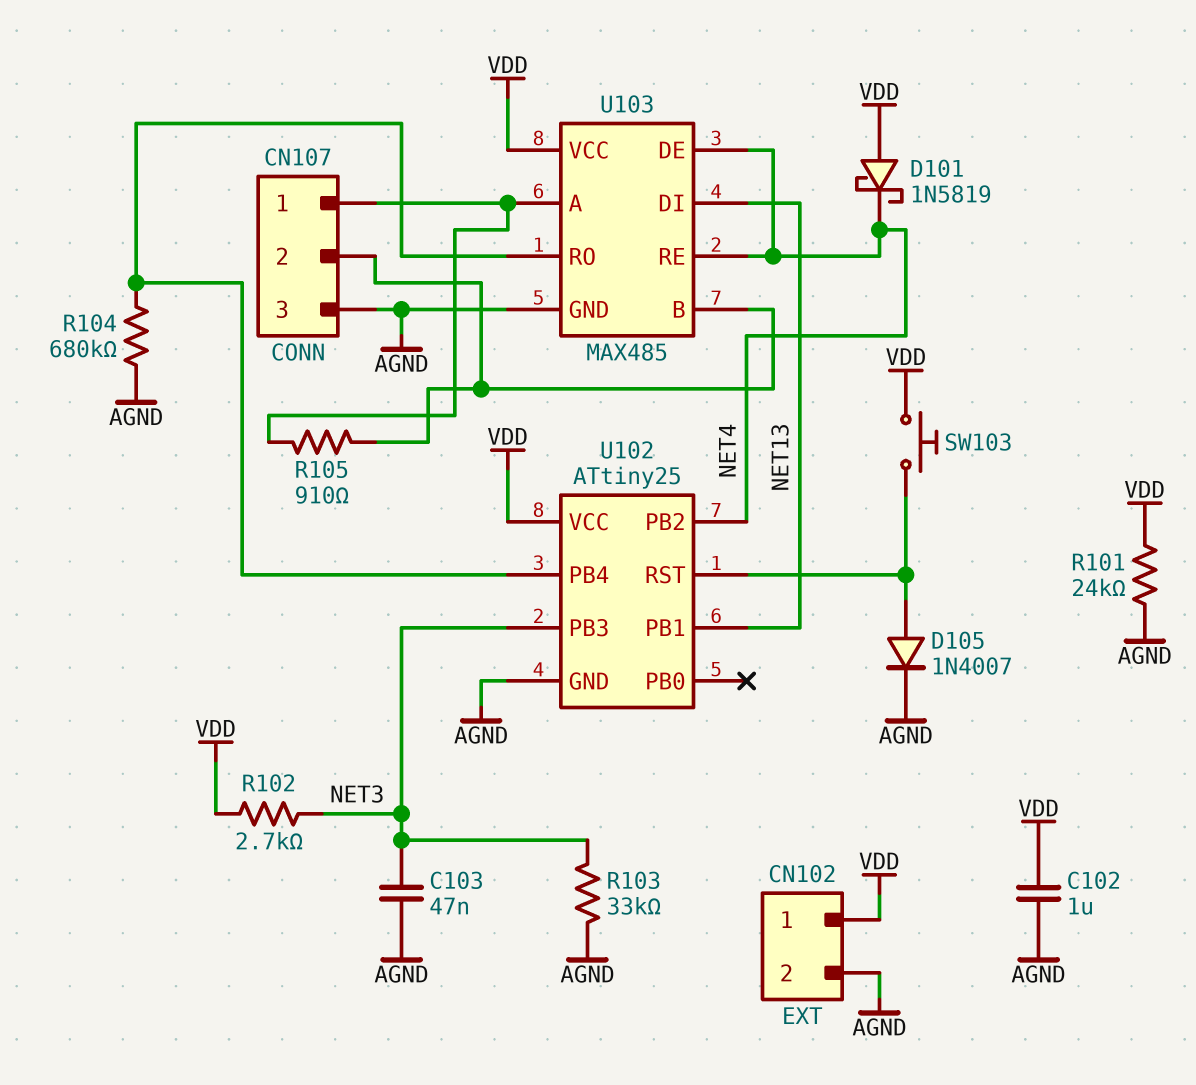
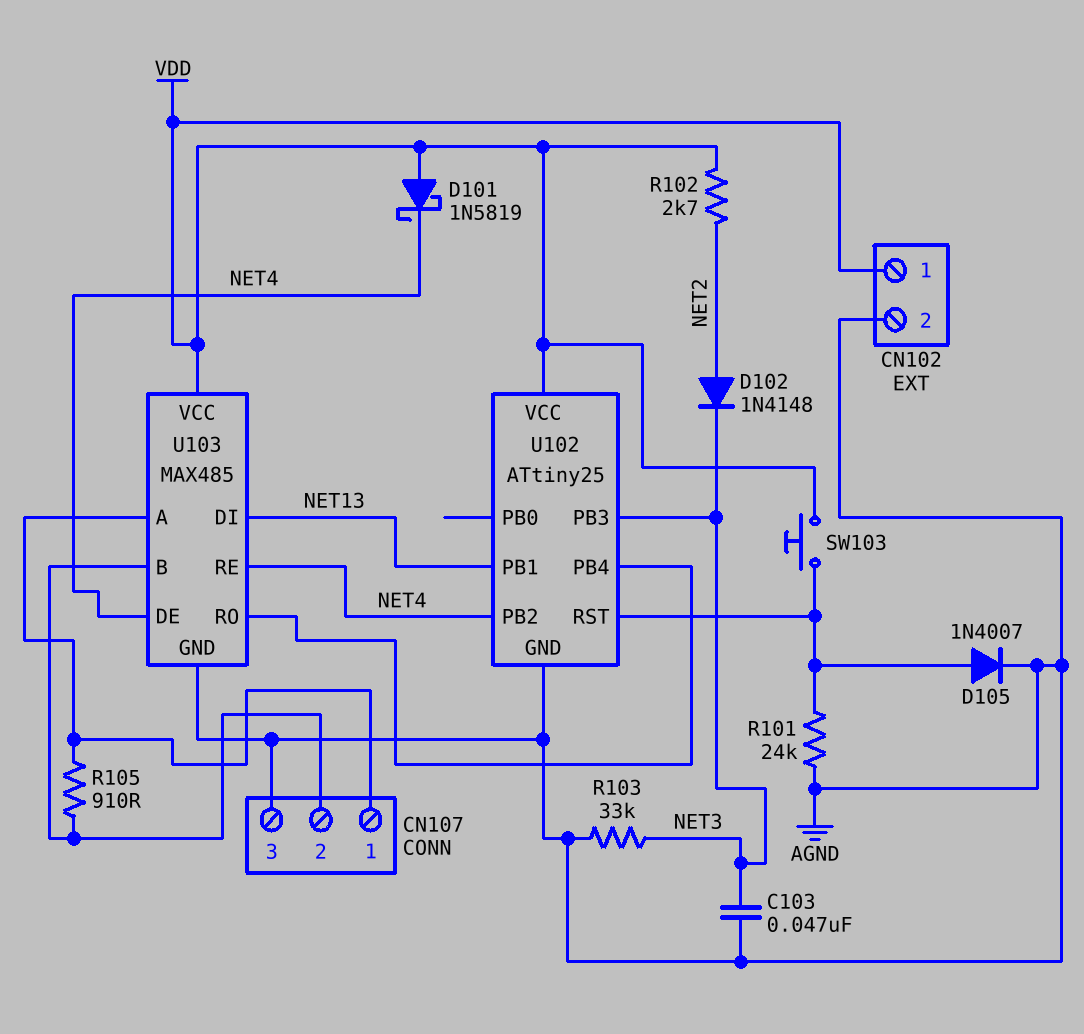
C102: 1uF (AGND, VDD) -> none
D102: none -> diode 1N4148 (A NET2, K NET3)
R101: 24k (AGND, VDD) -> 24k (AGND, U102/RST)
R102: 2.7k (NET3, VDD) -> 2.7k (NET2, VDD)
R104: 680k (AGND, U102/PB4) -> none

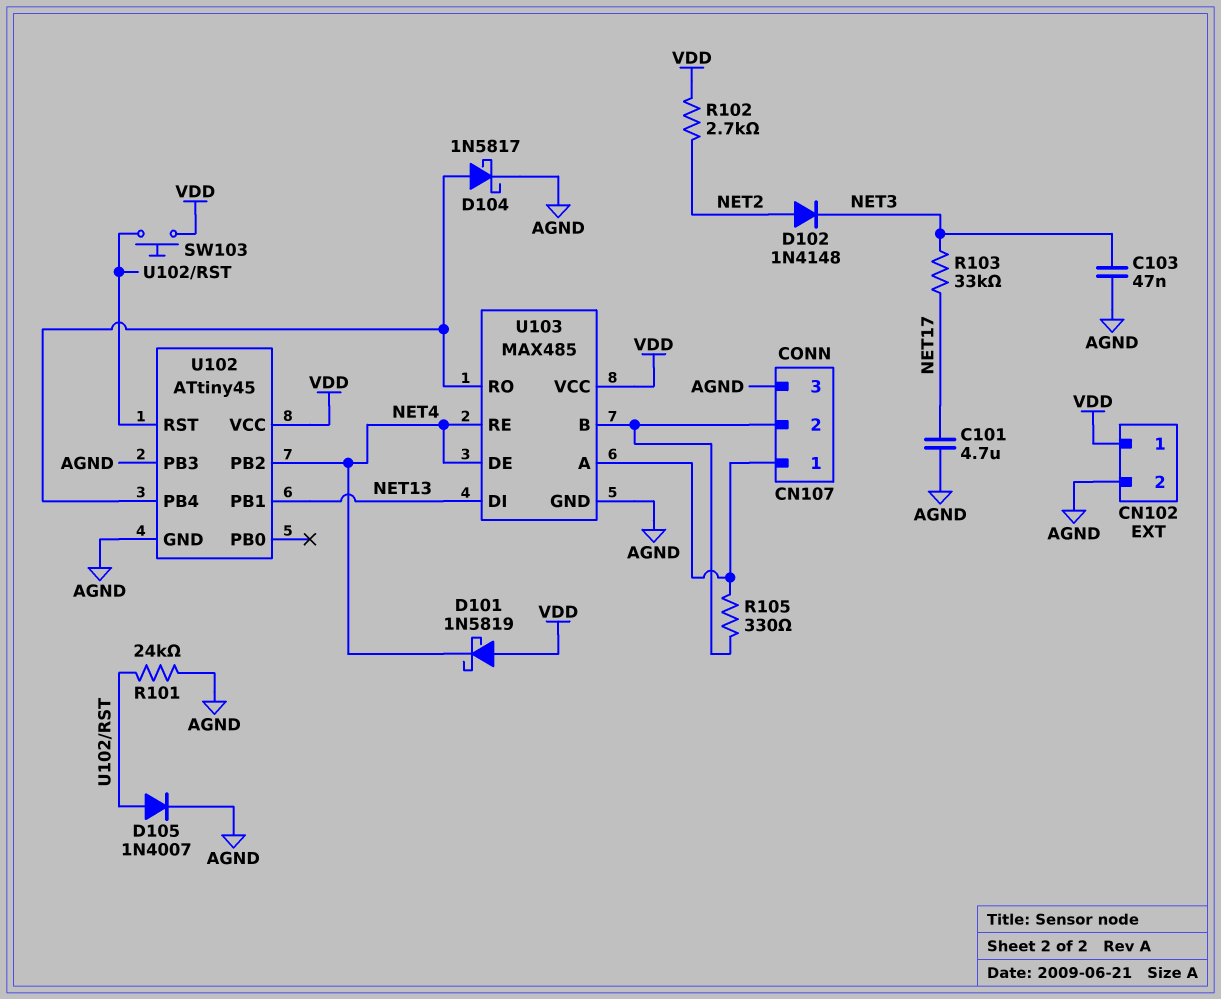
C101: none -> 4.7uF (AGND, NET17)
D104: none -> schottky 1N5817 (A U102/PB4, K AGND)
R103: 33k (AGND, NET3) -> 33k (NET3, NET17)
R105: 910 (CN107/1, CN107/2) -> 330 (CN107/1, CN107/2)
U102: ATtiny25 -> ATtiny45
U102 pin PB3: NET3 -> AGND

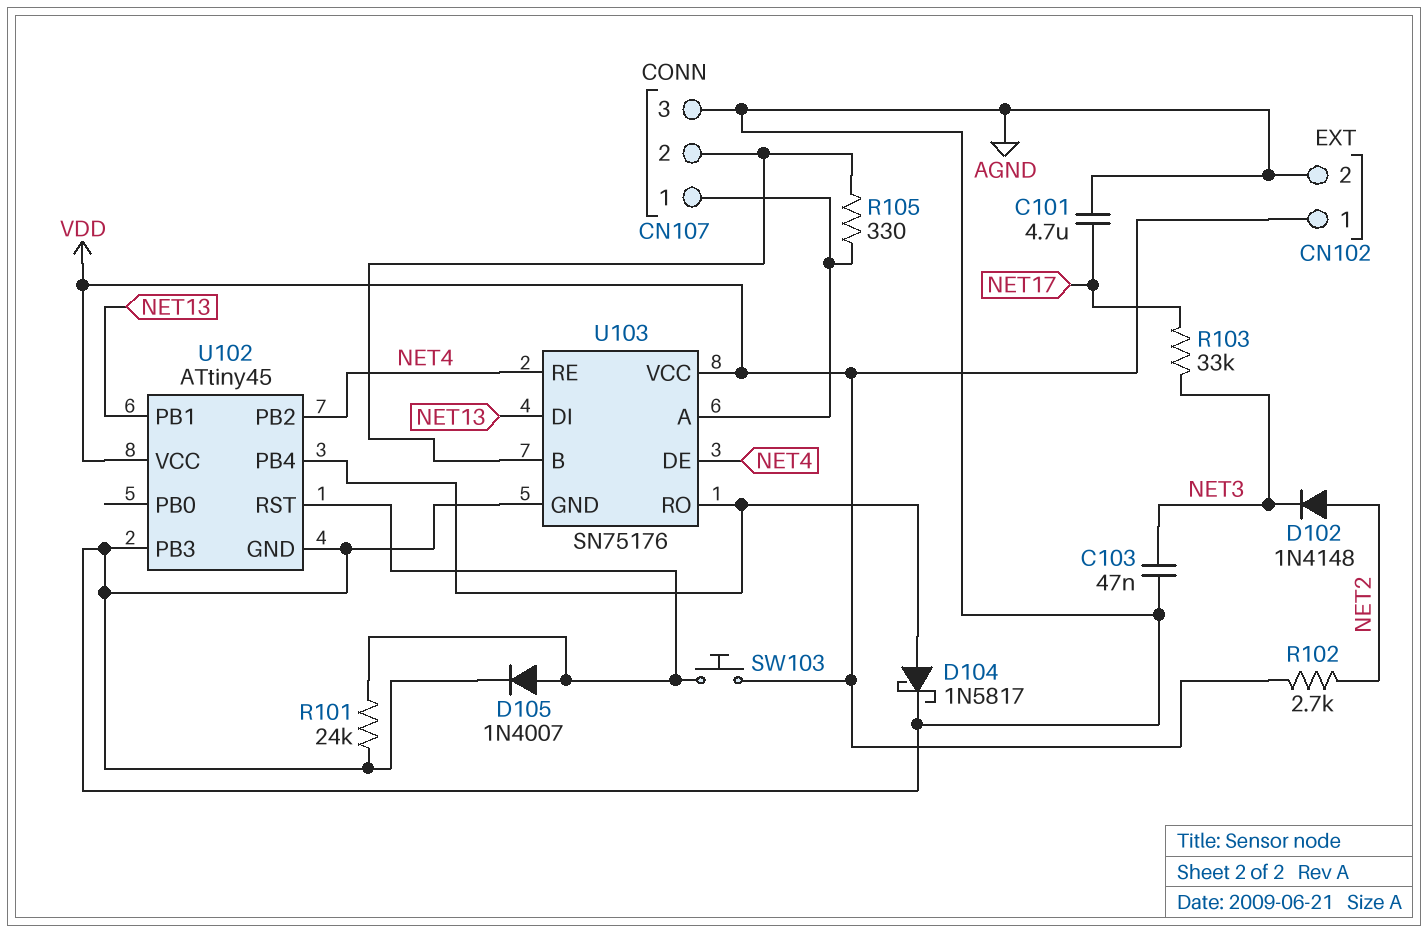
D101: schottky 1N5819 (A VDD, K NET4) -> none
U103: MAX485 -> SN75176

